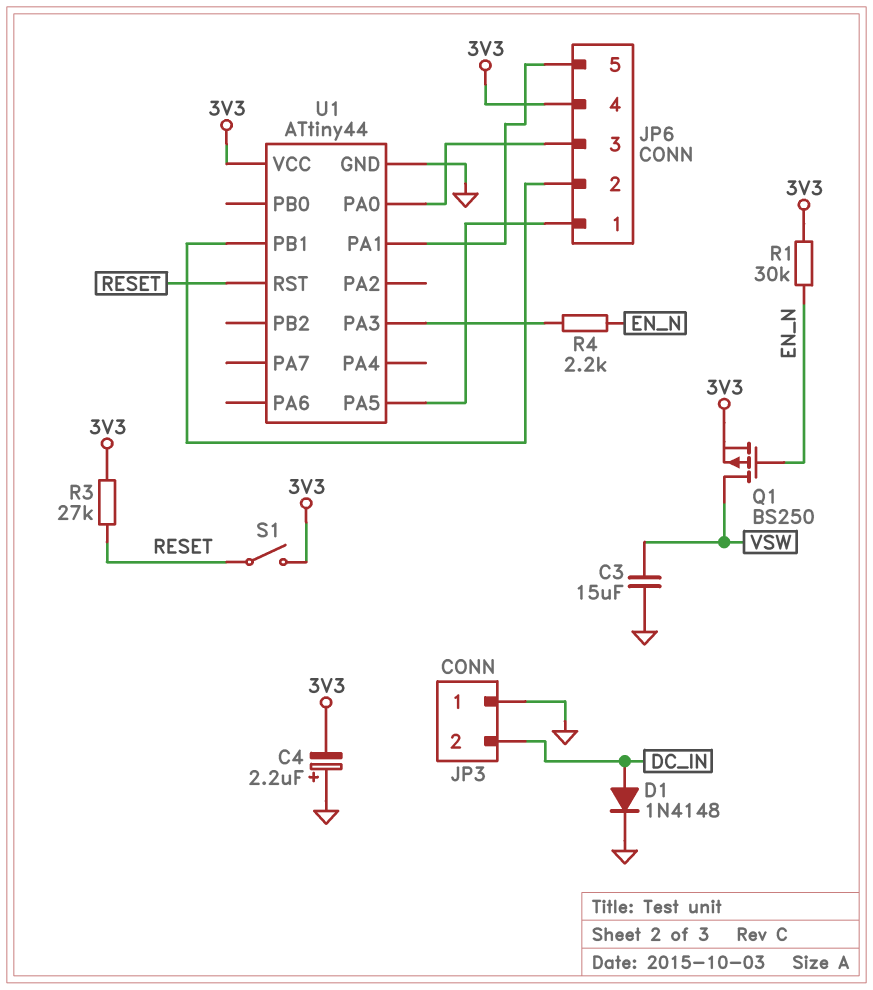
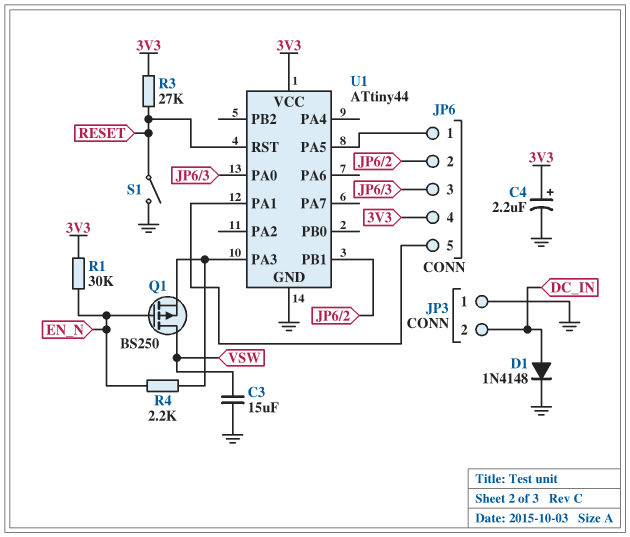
C4: 2.2uF (plus GND, minus 3V3) -> 2.2uF (plus 3V3, minus GND)
Q1: PMOS BS250 (G EN_N, D VSW, S 3V3) -> PMOS BS250 (G EN_N, D VSW, S U1/PA3)
S1: switch (3V3, RESET) -> switch (GND, RESET)

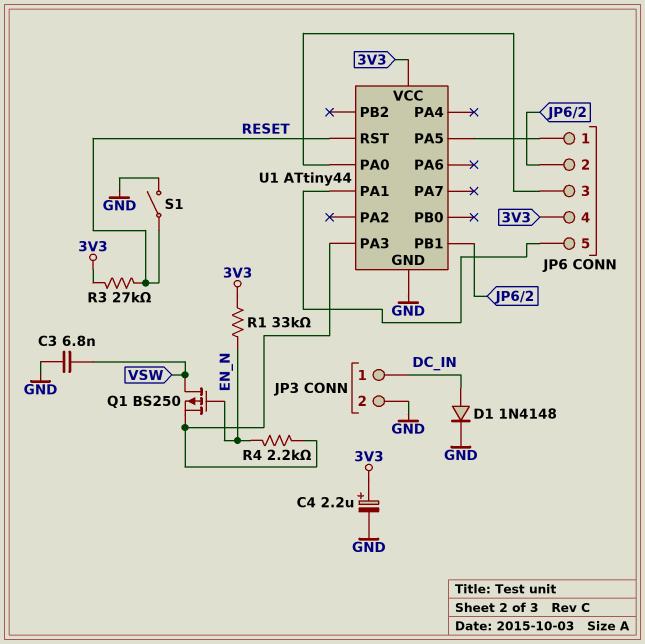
C3: 15uF (GND, VSW) -> 6.8nF (GND, VSW)
JP3 pin 1: GND -> DC_IN
JP3 pin 2: DC_IN -> GND
R1: 30k (3V3, EN_N) -> 33k (3V3, EN_N)

